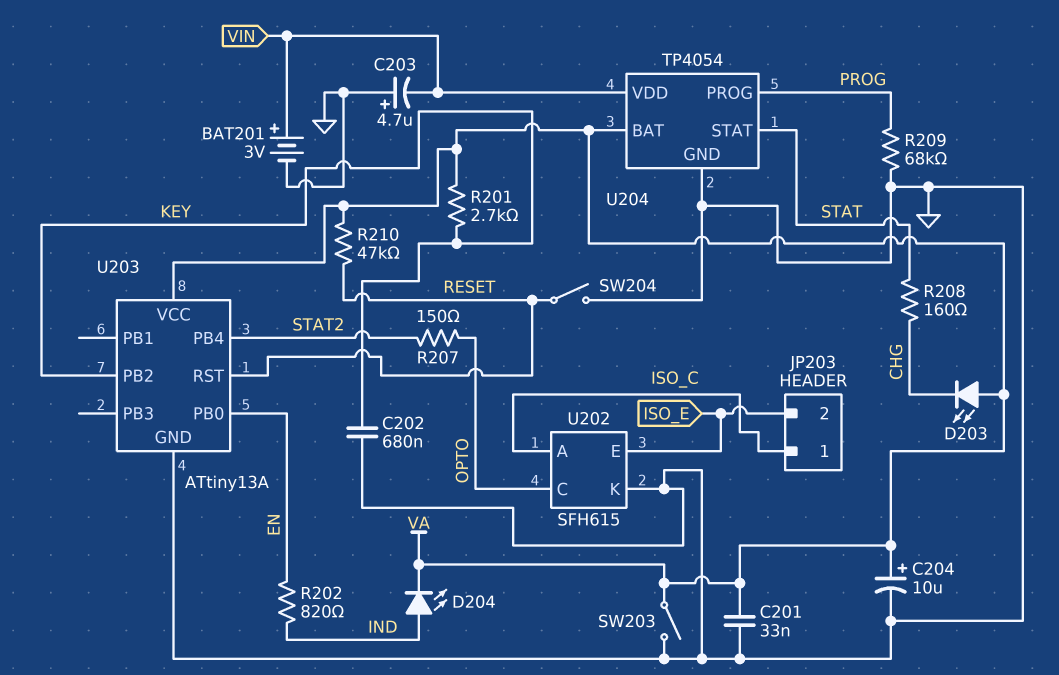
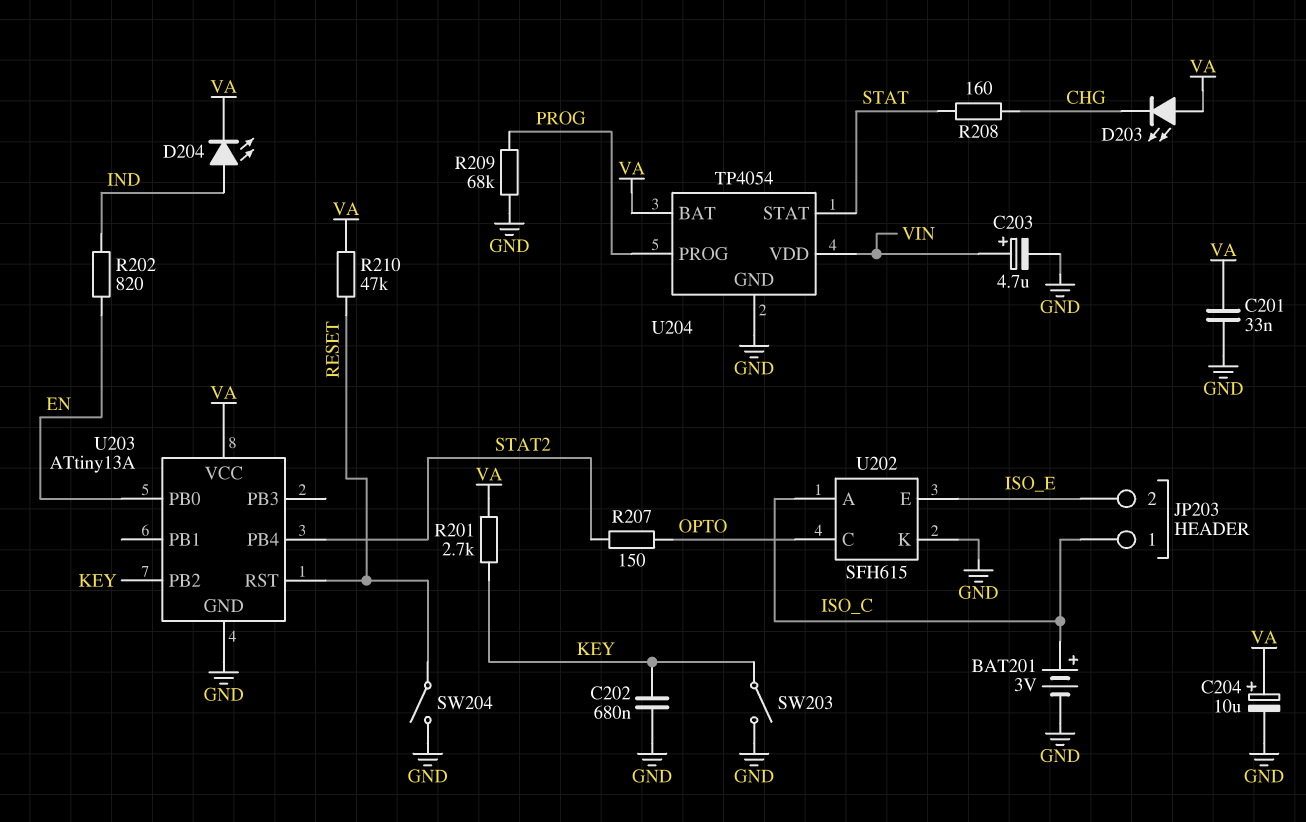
BAT201: 3V (plus VIN, minus GND) -> 3V (plus ISO_C, minus GND)
C203: 4.7uF (plus GND, minus VIN) -> 4.7uF (plus VIN, minus GND)
SW203: switch (GND, VA) -> switch (GND, KEY)

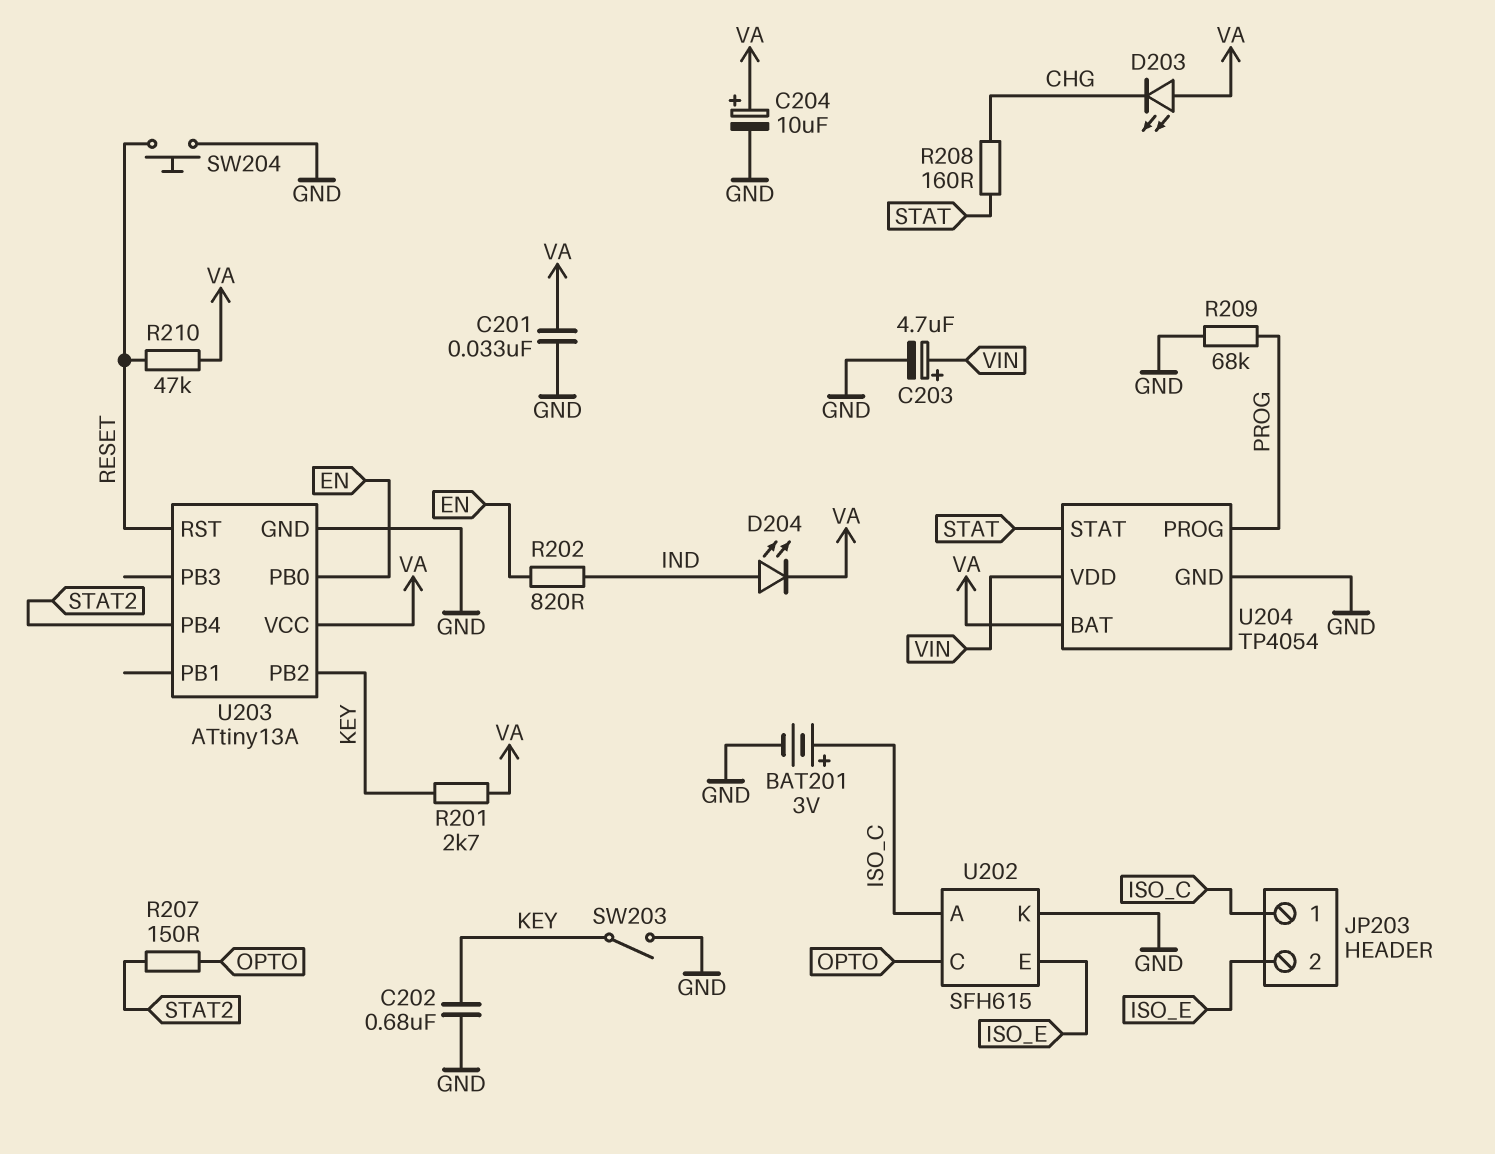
SW204: switch (GND, RESET) -> button (GND, RESET)

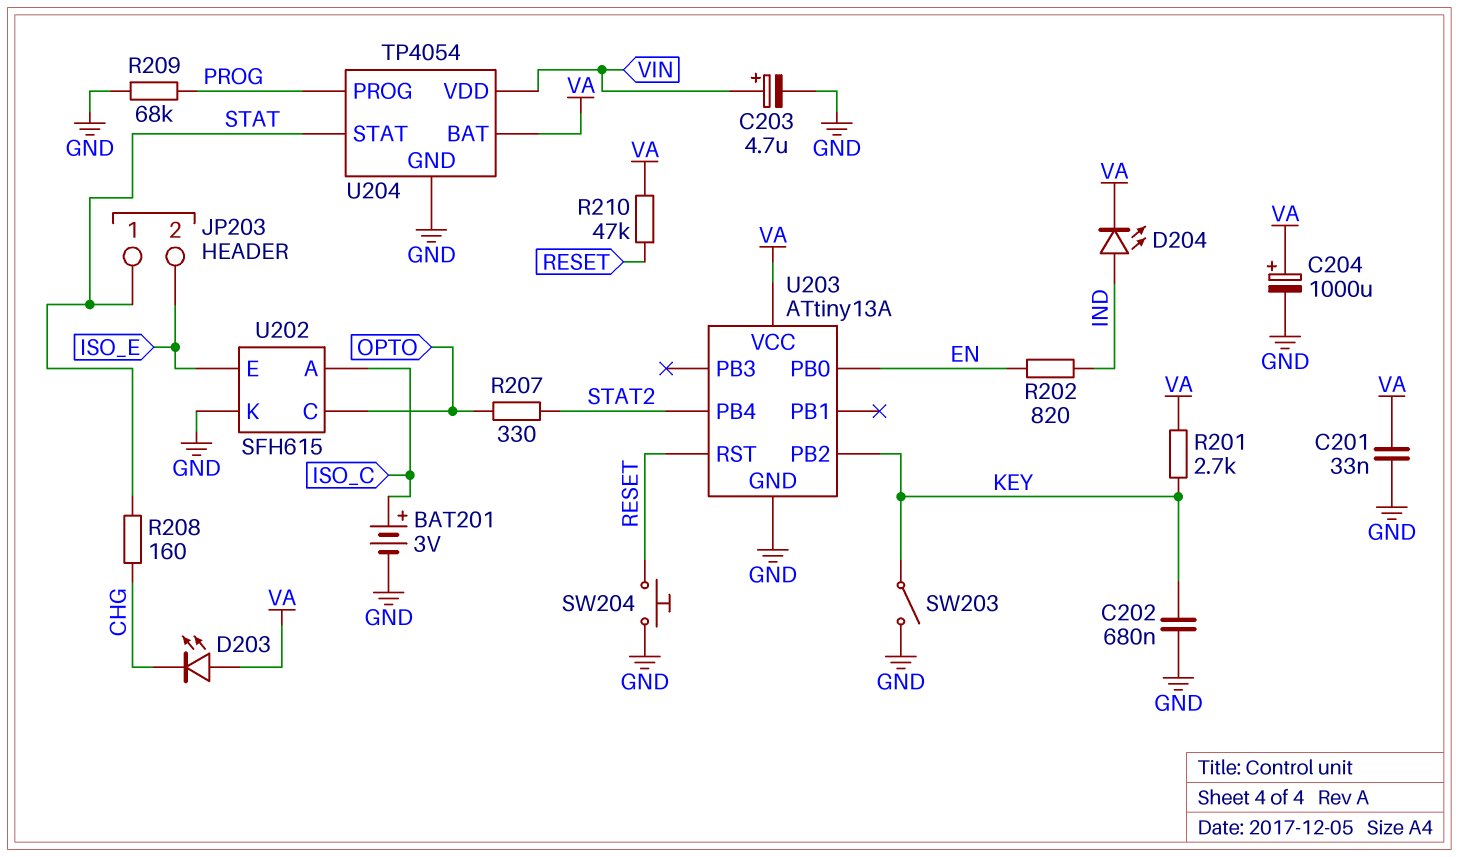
C204: 10uF (plus VA, minus GND) -> 1000uF (plus VA, minus GND)
JP203 pin 1: ISO_C -> STAT
R207: 150 (OPTO, STAT2) -> 330 (OPTO, STAT2)

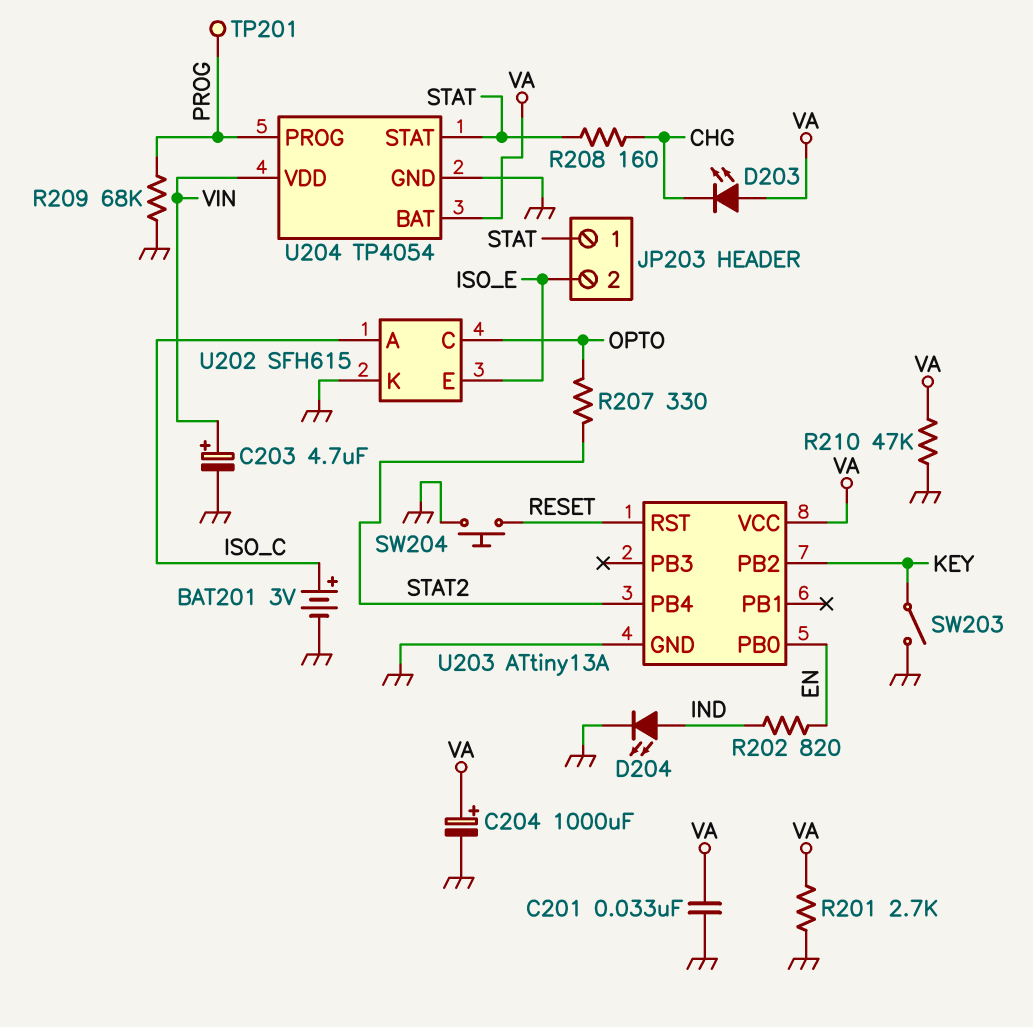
C202: 680nF (GND, KEY) -> none
D204: LED (A IND, K VA) -> LED (A IND, K GND)
R201: 2.7k (KEY, VA) -> 2.7k (GND, VA)
R210: 47k (RESET, VA) -> 47k (GND, VA)
TP201: none -> test point (PROG)

